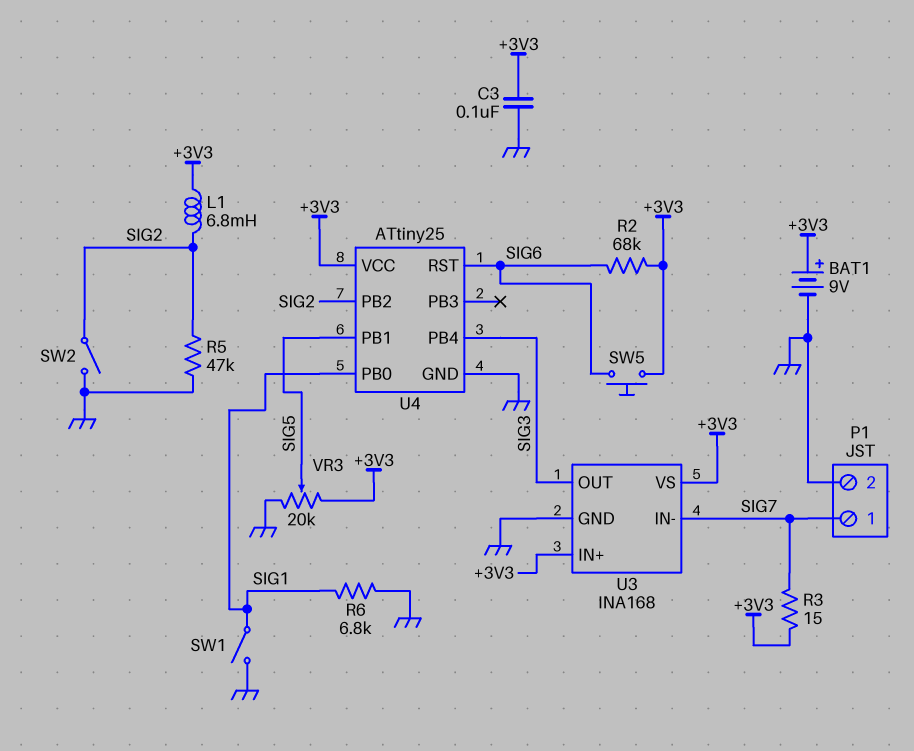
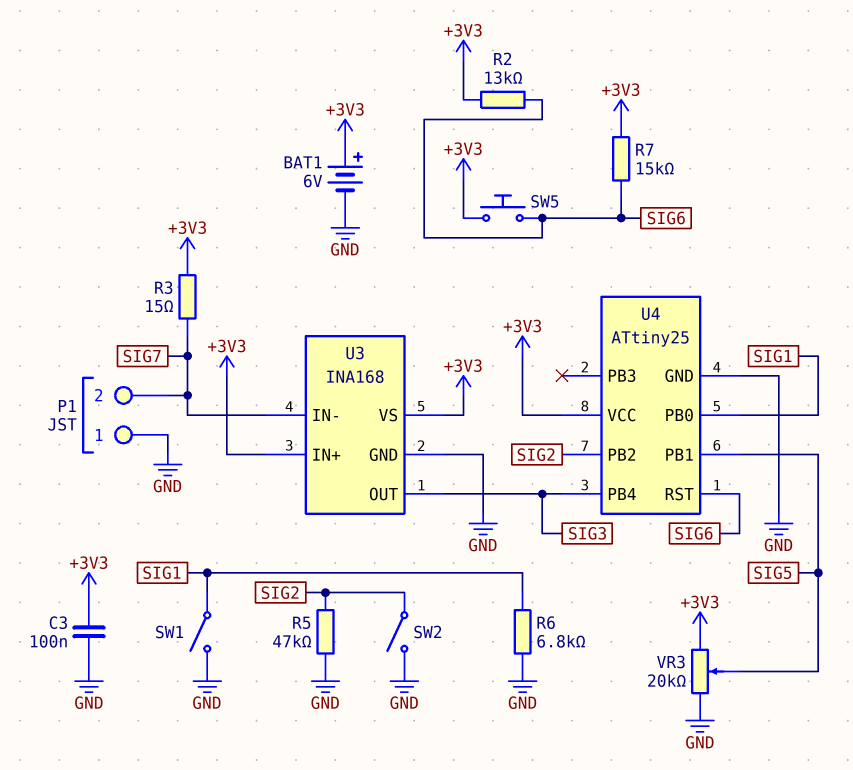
BAT1: 9V (plus +3V3, minus GND) -> 6V (plus +3V3, minus GND)
L1: 6.8mH (+3V3, SIG2) -> none
P1 pin 1: SIG7 -> GND
P1 pin 2: GND -> SIG7
R2: 68k (+3V3, SIG6) -> 13k (+3V3, SIG6)
R7: none -> 15k (+3V3, SIG6)

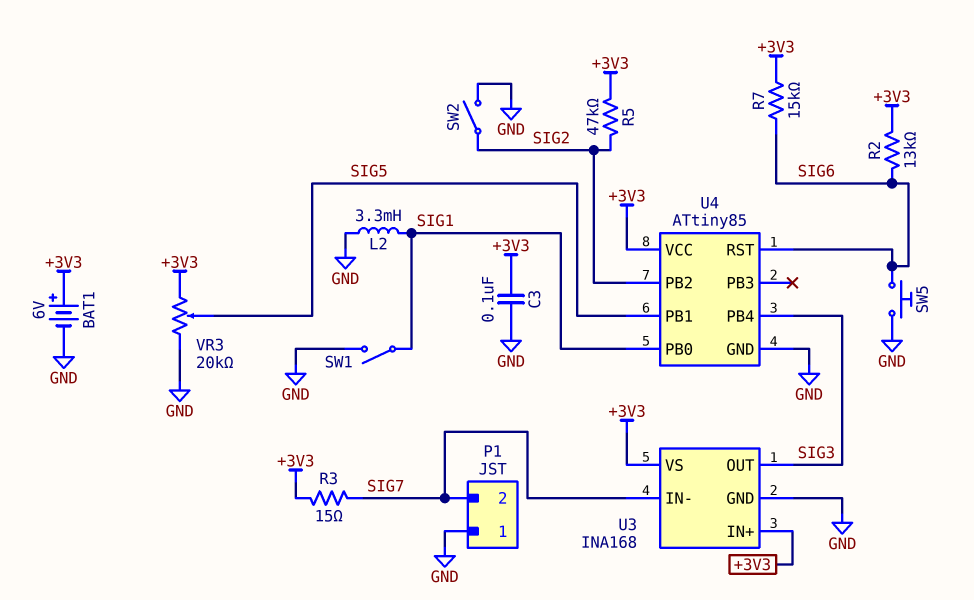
L2: none -> 3.3mH (GND, SIG1)
R5: 47k (GND, SIG2) -> 47k (+3V3, SIG2)
R6: 6.8k (GND, SIG1) -> none
SW5: button (+3V3, SIG6) -> button (GND, SIG6)
U4: ATtiny25 -> ATtiny85

